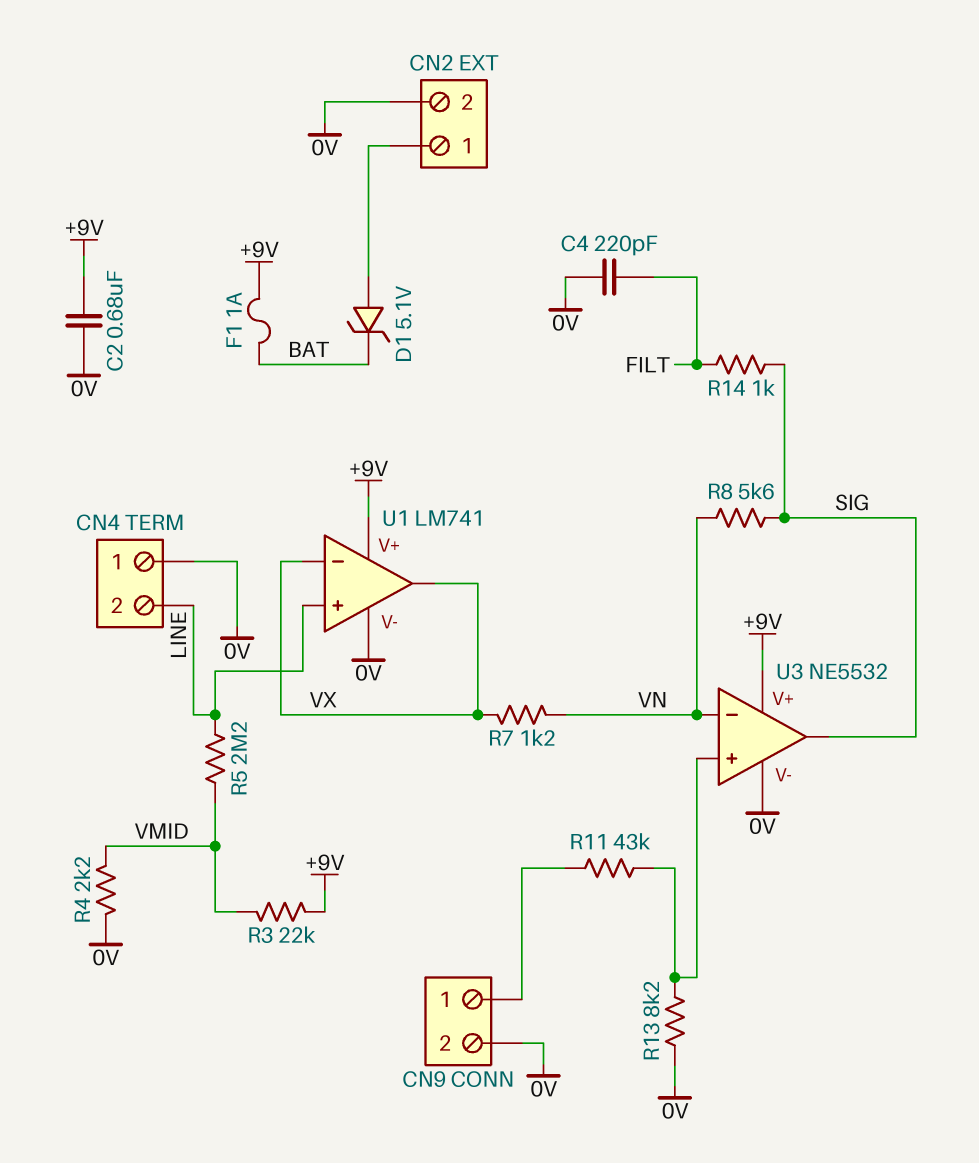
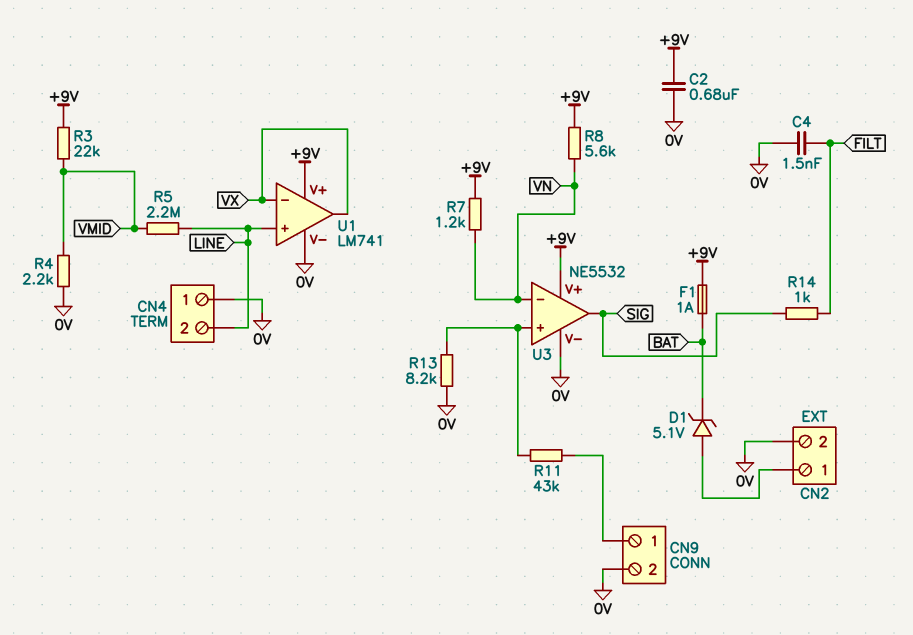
C4: 220pF (0V, FILT) -> 1.5nF (0V, FILT)
R7: 1.2k (VN, VX) -> 1.2k (+9V, VN)
R8: 5.6k (SIG, VN) -> 5.6k (+9V, VN)

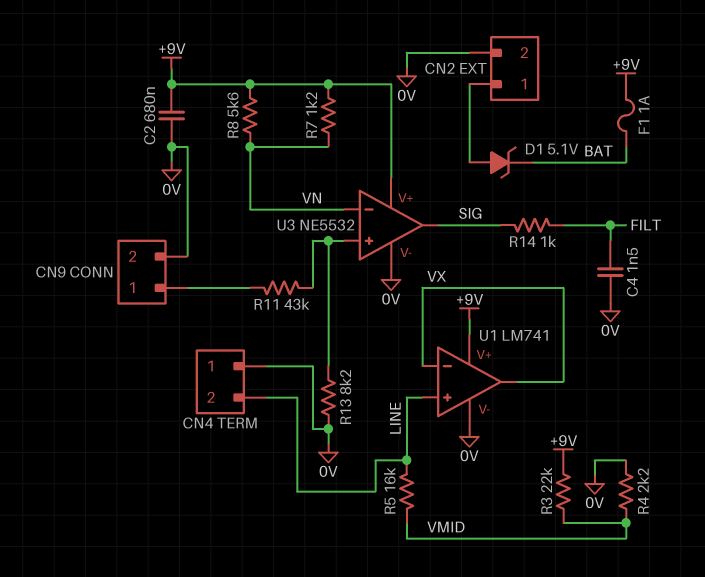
R5: 2.2M (LINE, VMID) -> 16k (LINE, VMID)

